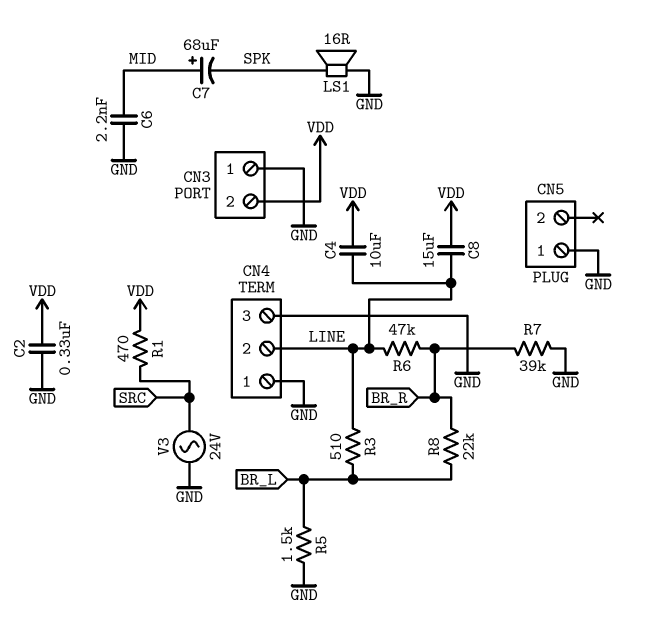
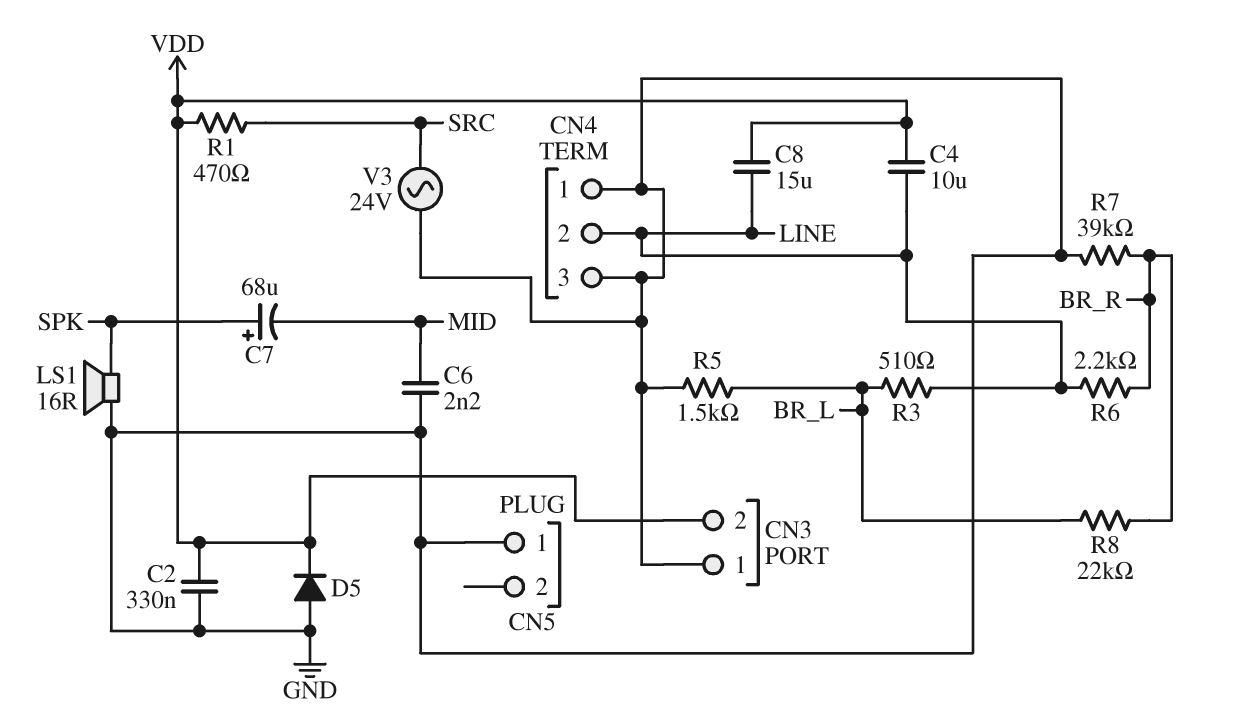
C7: 68uF (plus MID, minus SPK) -> 68uF (plus SPK, minus MID)
D5: none -> diode (A GND, K VDD)
R6: 47k (BR_R, LINE) -> 2.2k (BR_R, LINE)

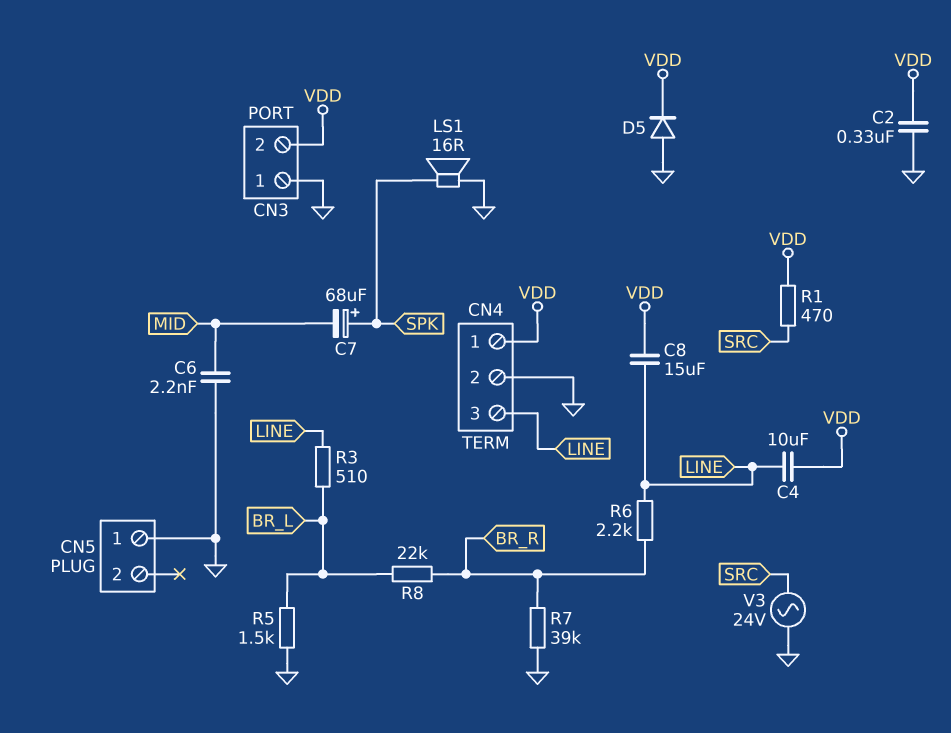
CN4 pin 1: GND -> VDD
CN4 pin 2: LINE -> GND
CN4 pin 3: GND -> LINE

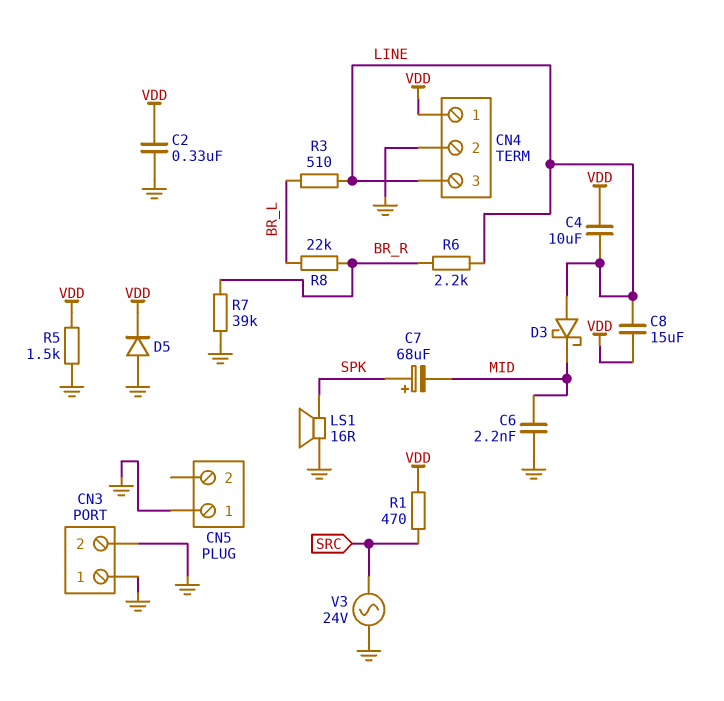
CN3 pin 2: VDD -> GND
D3: none -> schottky (A LINE, K MID)
R5: 1.5k (BR_L, GND) -> 1.5k (GND, VDD)

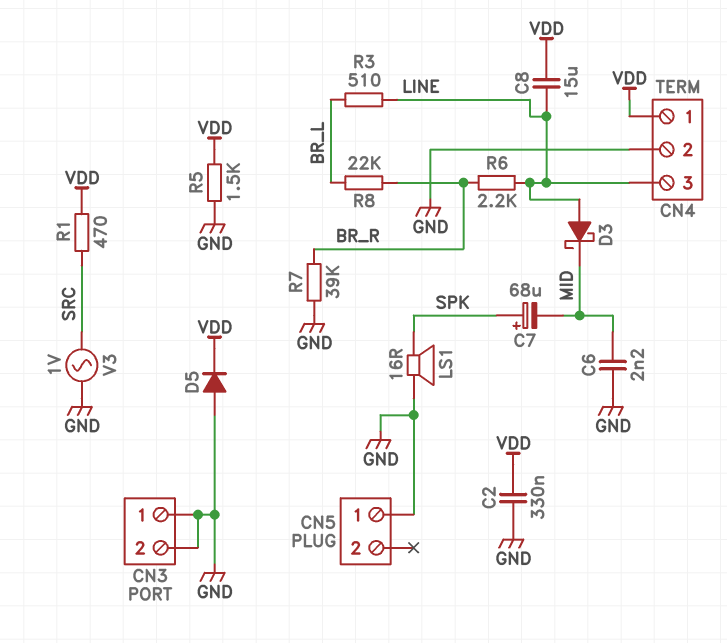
C4: 10uF (LINE, VDD) -> none
V3: AC 24V (GND, SRC) -> AC 1V (GND, SRC)

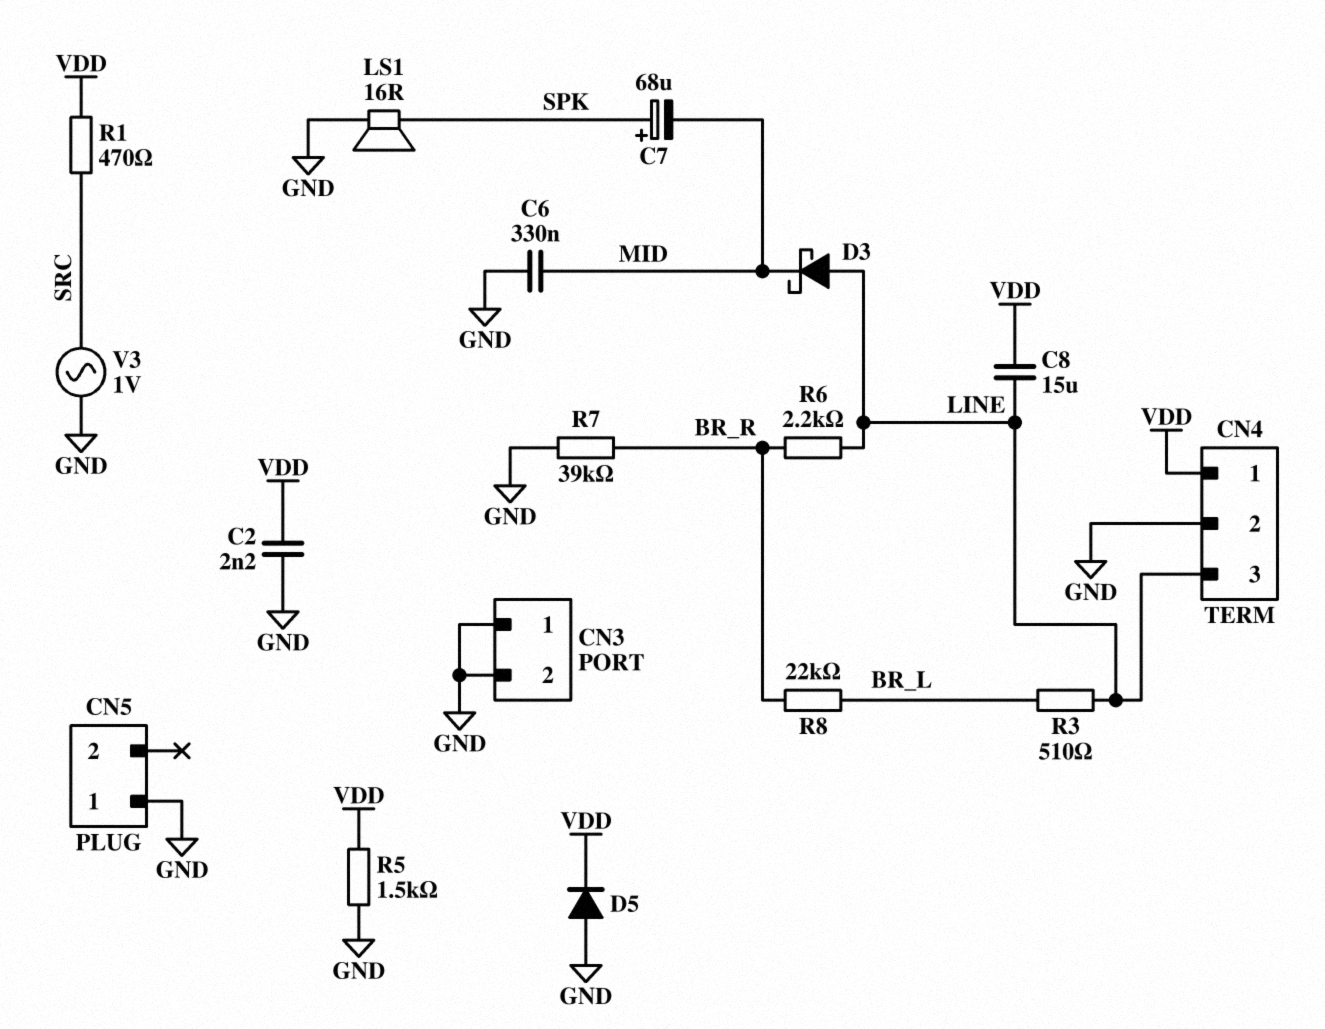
C2: 330nF (GND, VDD) -> 2.2nF (GND, VDD)
C6: 2.2nF (GND, MID) -> 330nF (GND, MID)

